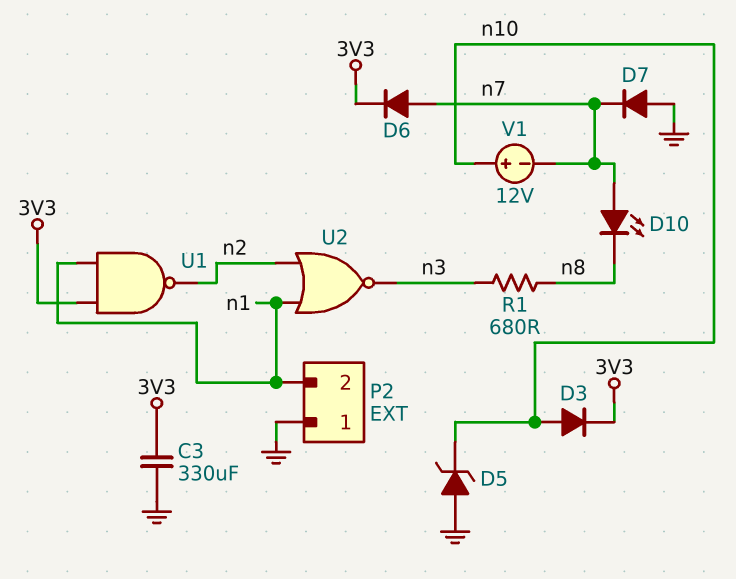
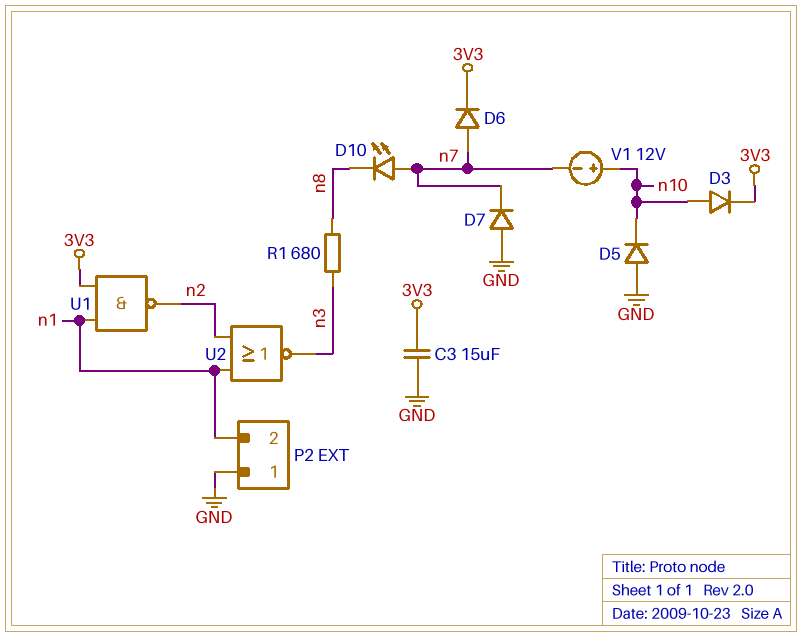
C3: 330uF (3V3, GND) -> 15uF (3V3, GND)
D5: zener (A GND, K n10) -> diode (A GND, K n10)

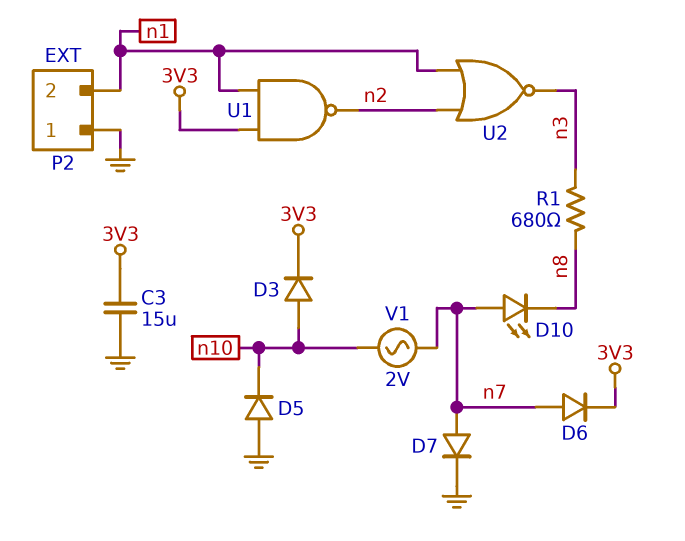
D7: diode (A GND, K n7) -> diode (A n7, K GND)
V1: 12V (plus n10, minus n7) -> AC 2V (n7, n10)

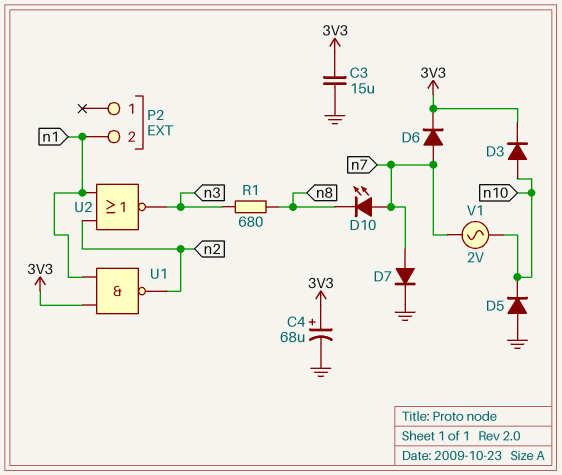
C4: none -> 68uF (plus 3V3, minus GND)
P2 pin 1: GND -> none

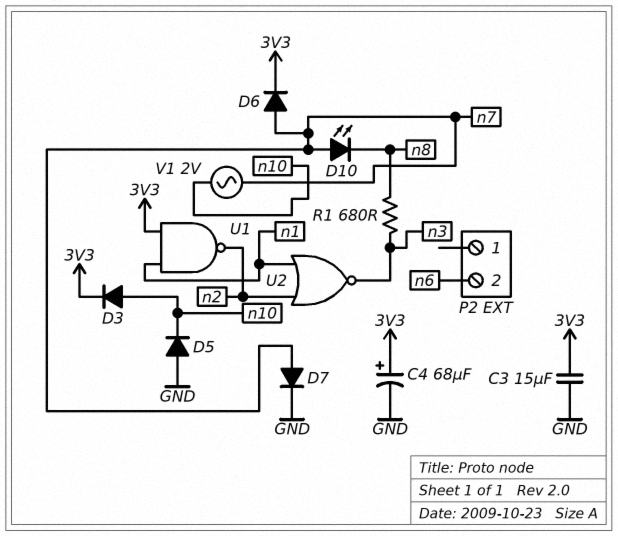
P2 pin 2: n1 -> n6

